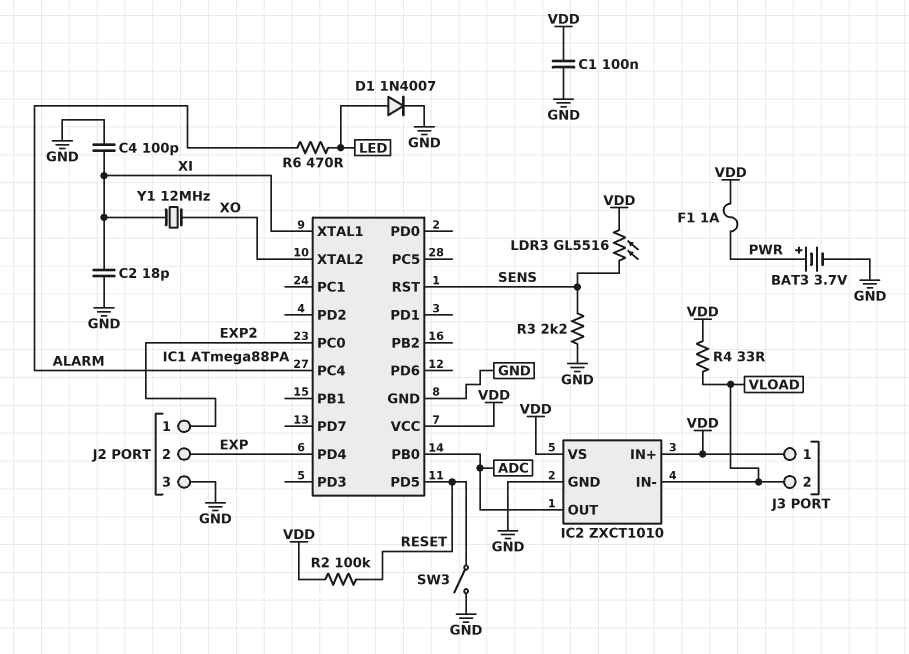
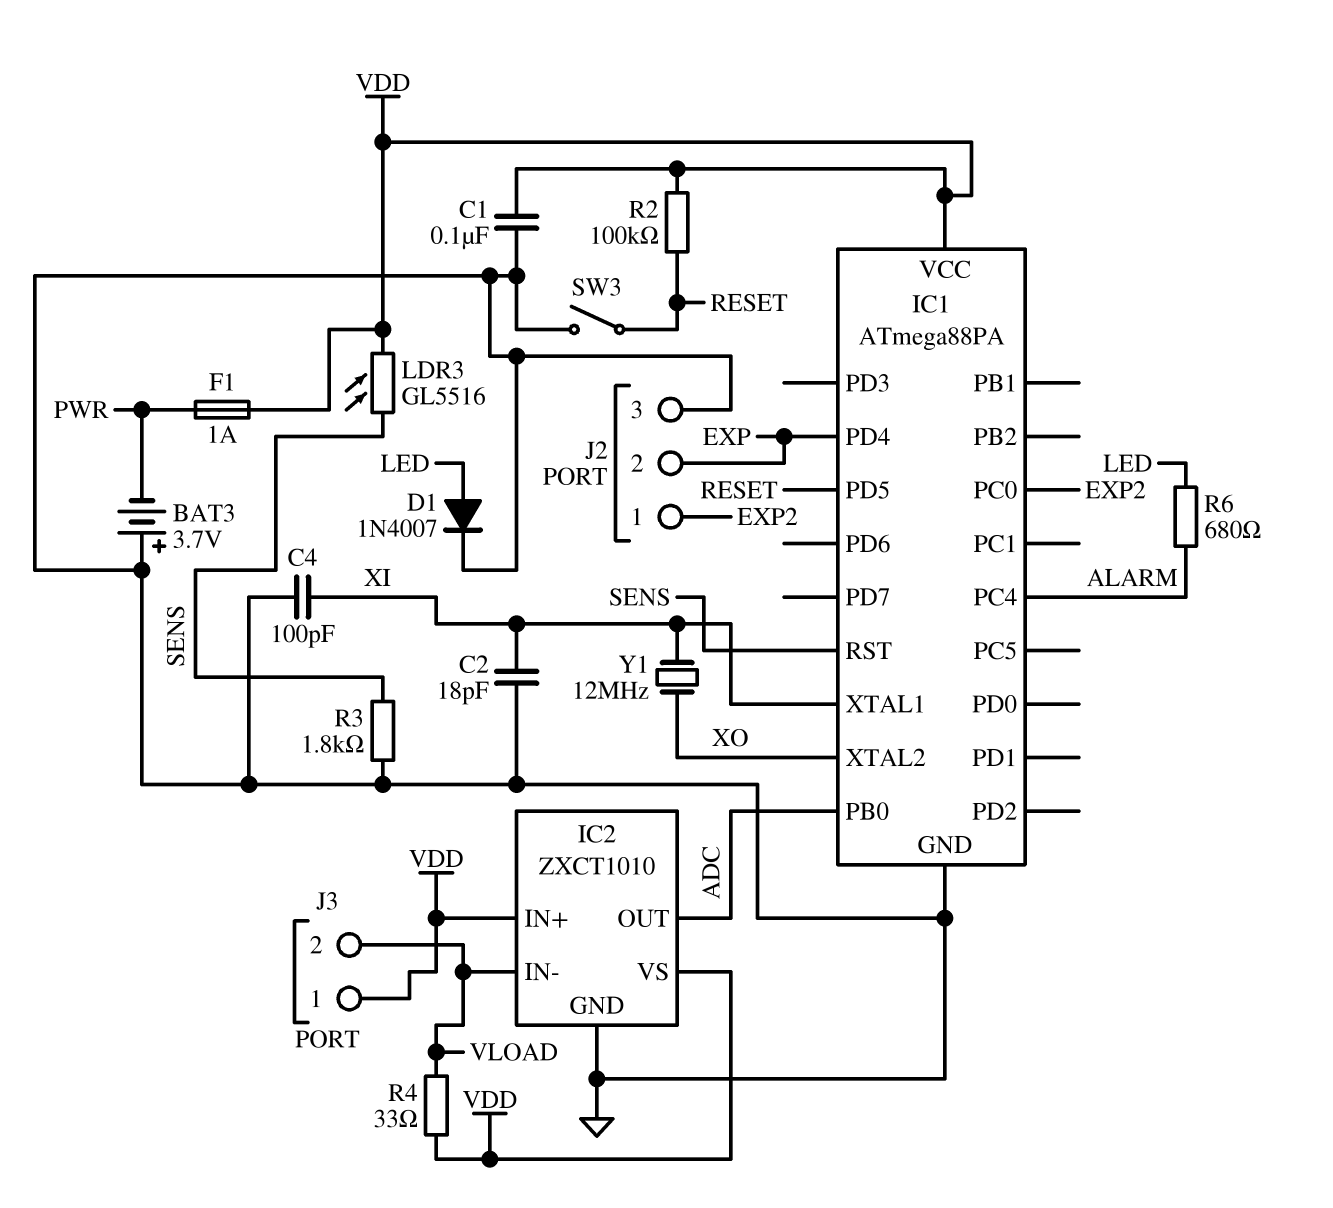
BAT3: 3.7V (plus PWR, minus GND) -> 3.7V (plus GND, minus PWR)
R3: 2.2k (GND, SENS) -> 1.8k (GND, SENS)
R6: 470 (ALARM, LED) -> 680 (ALARM, LED)

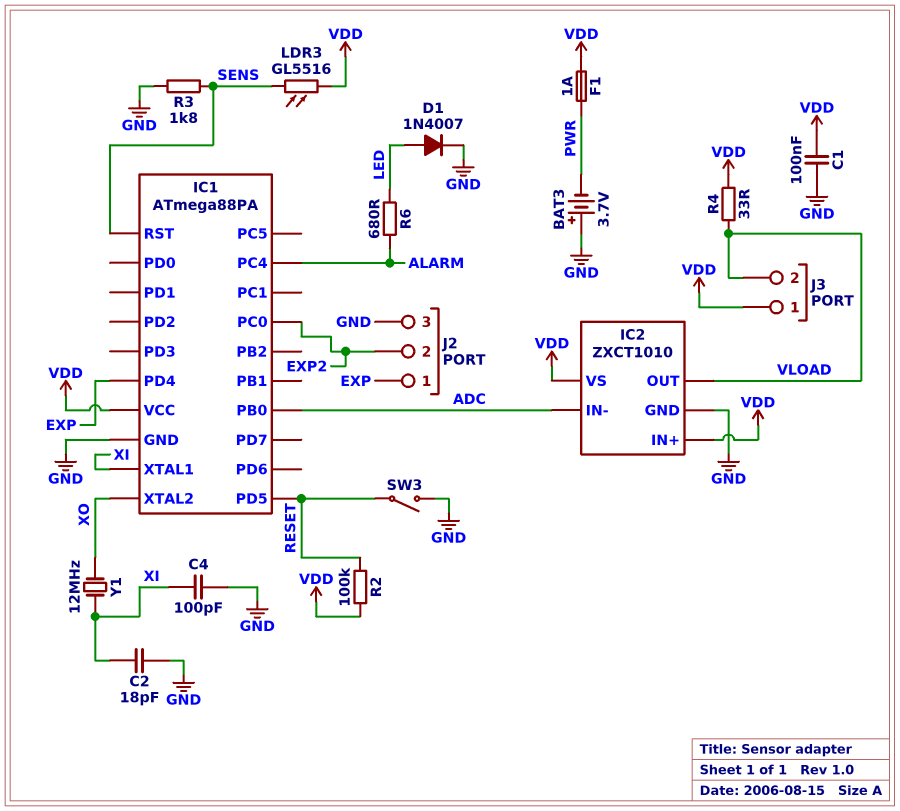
IC2 pin IN-: VLOAD -> ADC
IC2 pin OUT: ADC -> VLOAD
J2 pin 1: EXP2 -> EXP
J2 pin 2: EXP -> EXP2

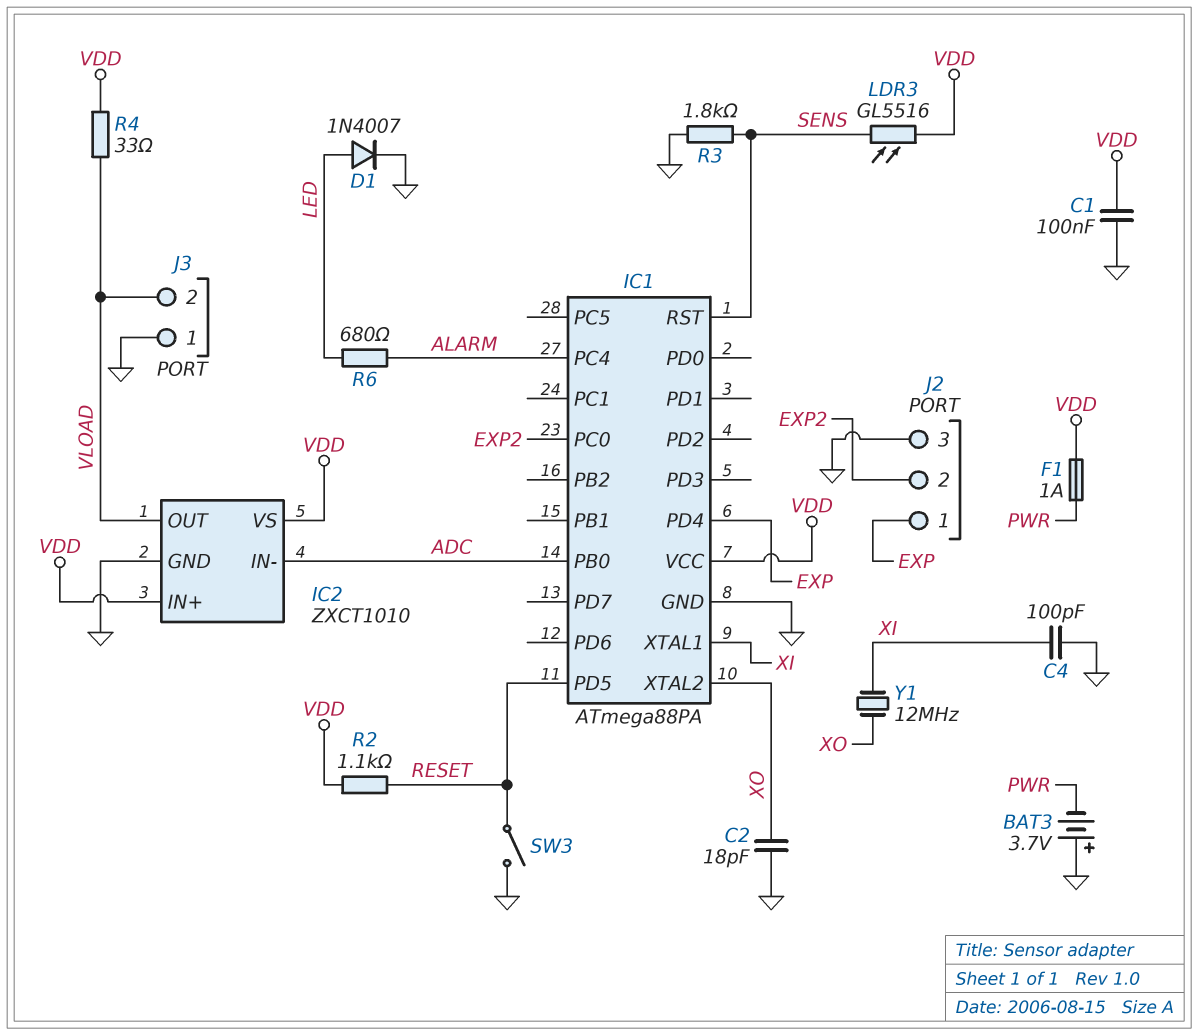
C2: 18pF (GND, XI) -> 18pF (GND, XO)
J3 pin 1: VDD -> GND
R2: 100k (RESET, VDD) -> 1.1k (RESET, VDD)

